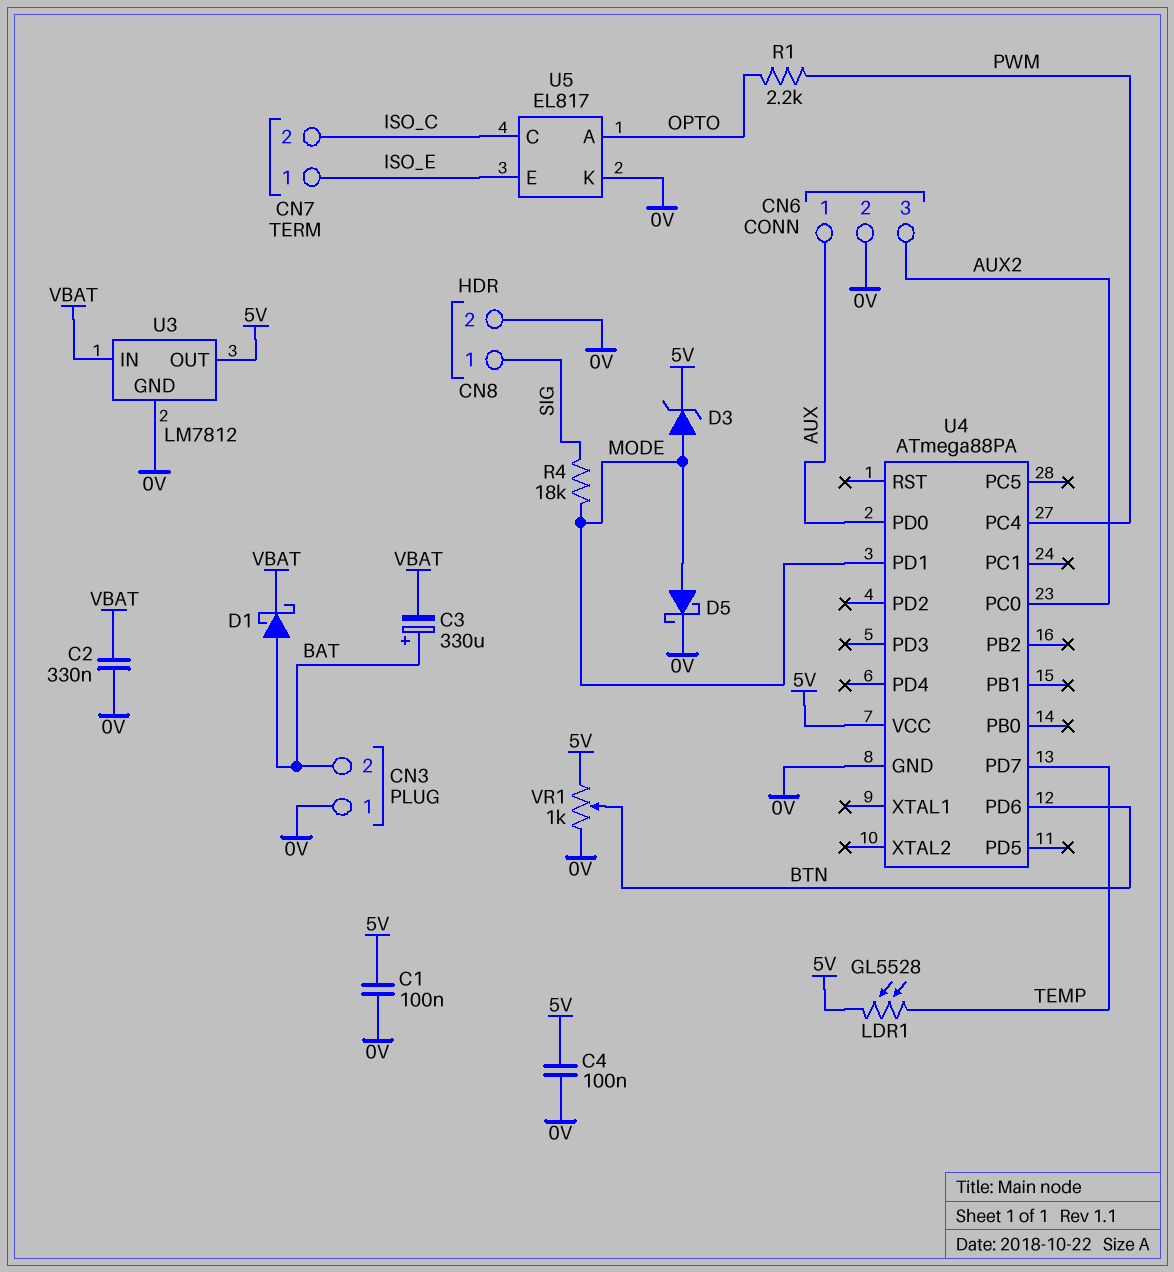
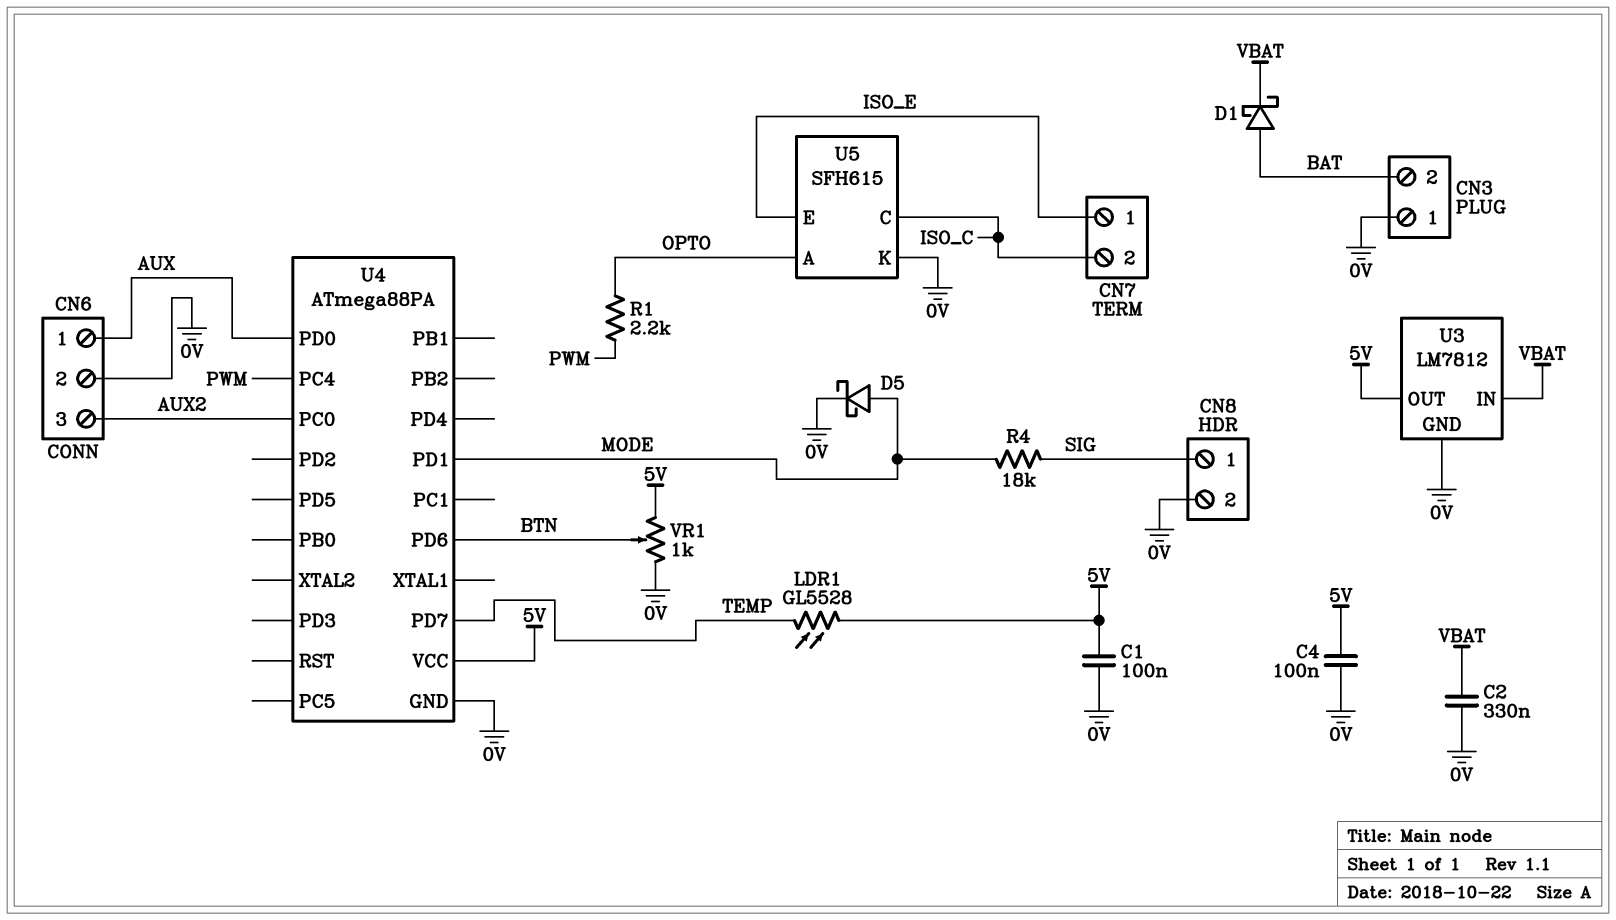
C3: 330uF (plus BAT, minus VBAT) -> none
D3: zener (A MODE, K 5V) -> none
U5: EL817 -> SFH615

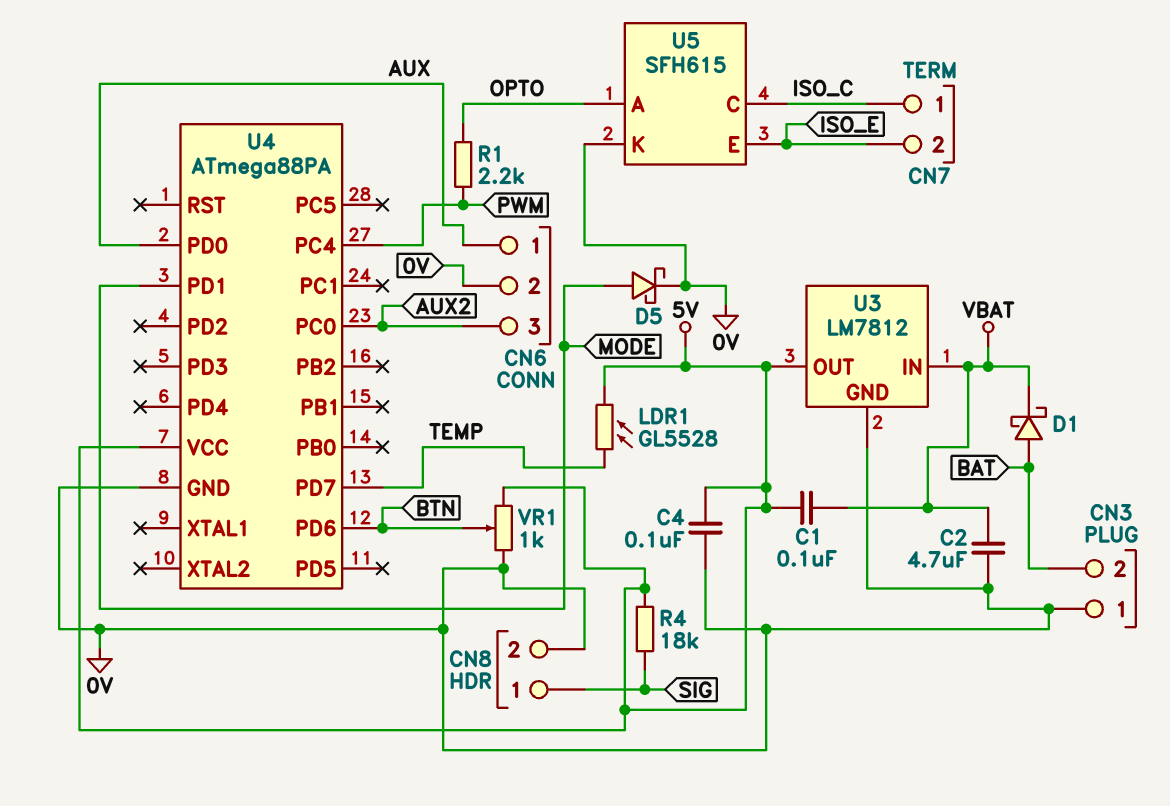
C1: 100nF (0V, 5V) -> 100nF (5V, VBAT)
C2: 330nF (0V, VBAT) -> 4.7uF (0V, VBAT)
CN7 pin 1: ISO_E -> ISO_C
CN7 pin 2: ISO_C -> ISO_E
R4: 18k (MODE, SIG) -> 18k (5V, SIG)

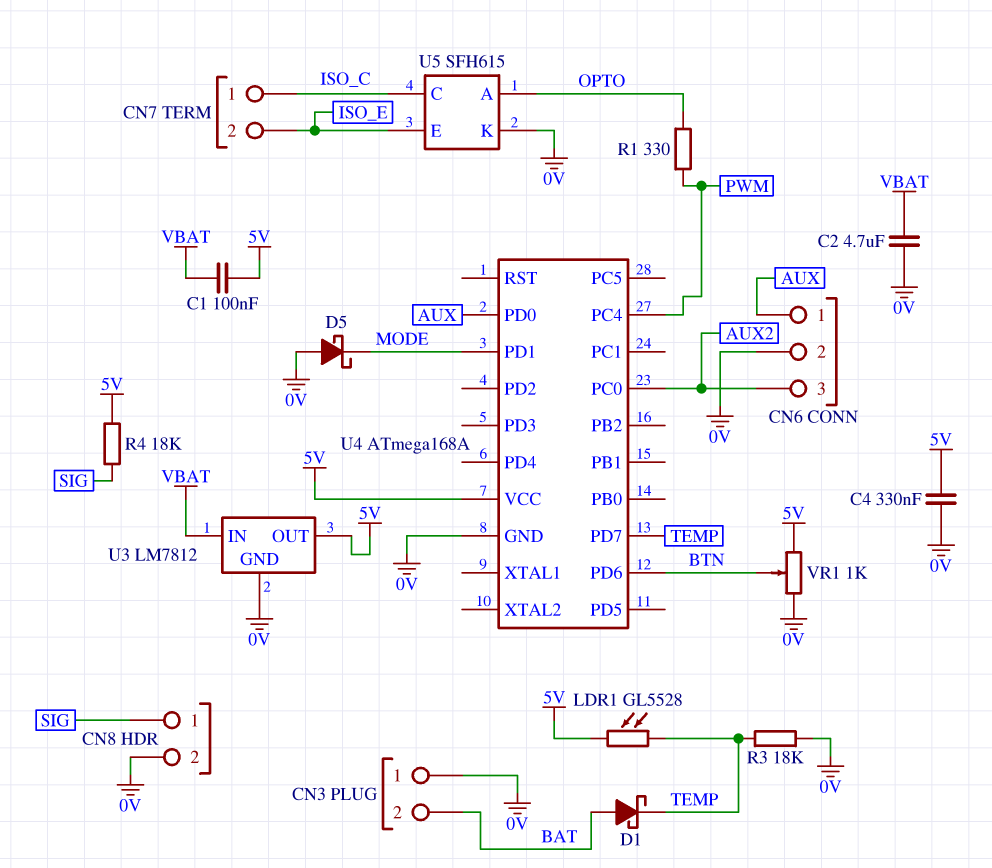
C4: 100nF (0V, 5V) -> 330nF (0V, 5V)
D1: schottky (A BAT, K VBAT) -> schottky (A BAT, K TEMP)
D5: schottky (A MODE, K 0V) -> schottky (A 0V, K MODE)
R1: 2.2k (OPTO, PWM) -> 330 (OPTO, PWM)
R3: none -> 18k (0V, TEMP)
U4: ATmega88PA -> ATmega168A

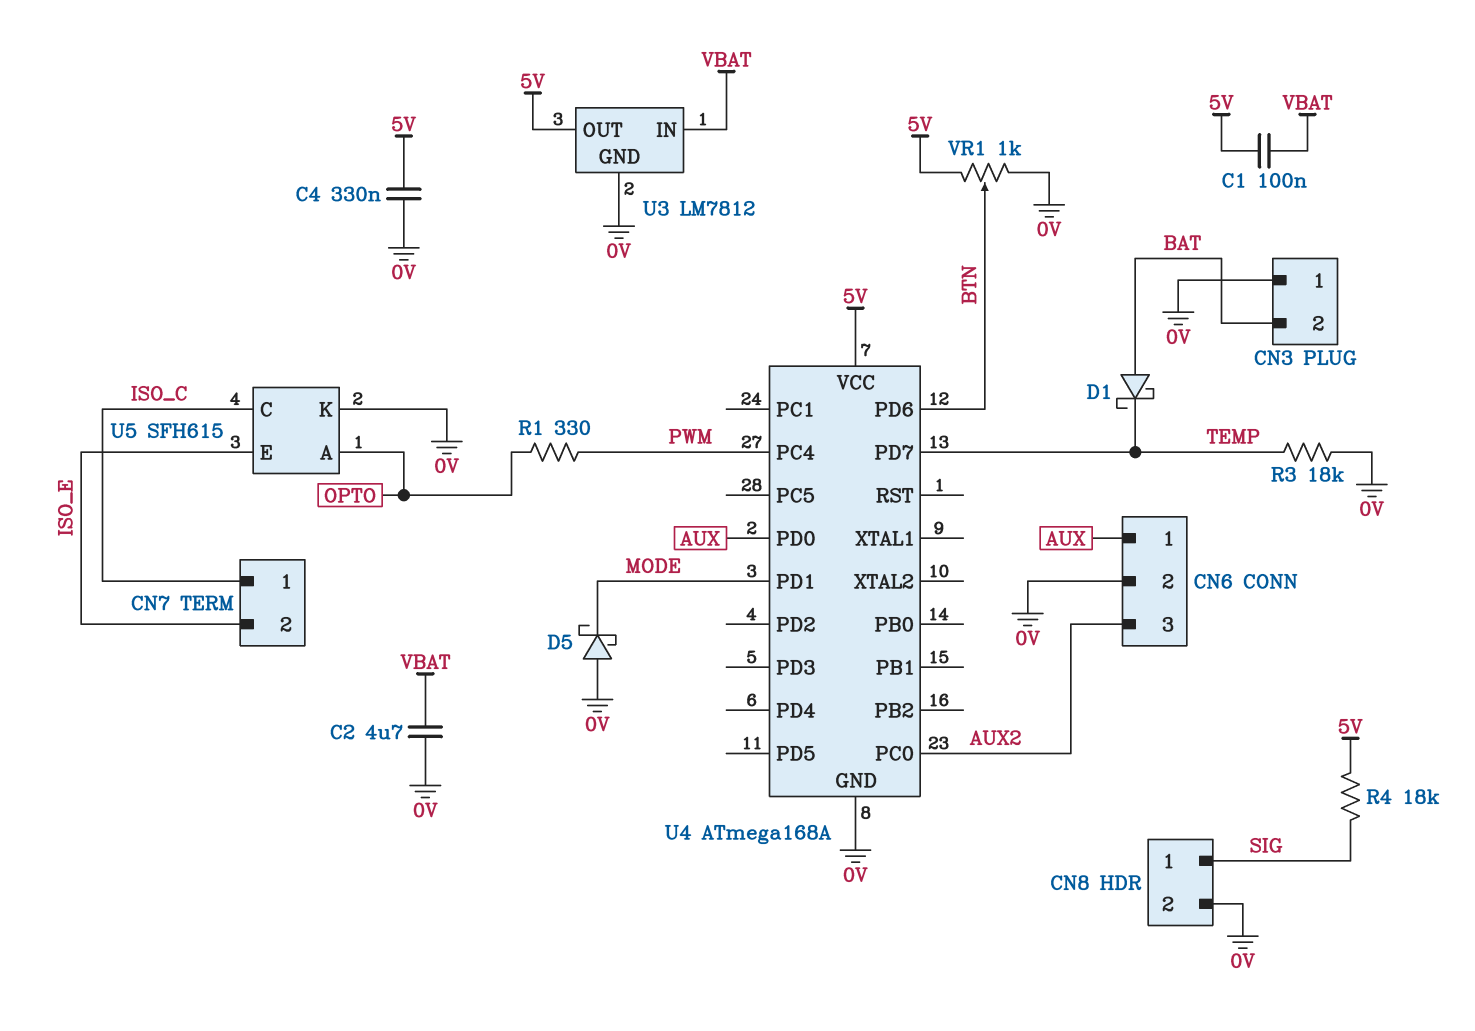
LDR1: GL5528 (5V, TEMP) -> none

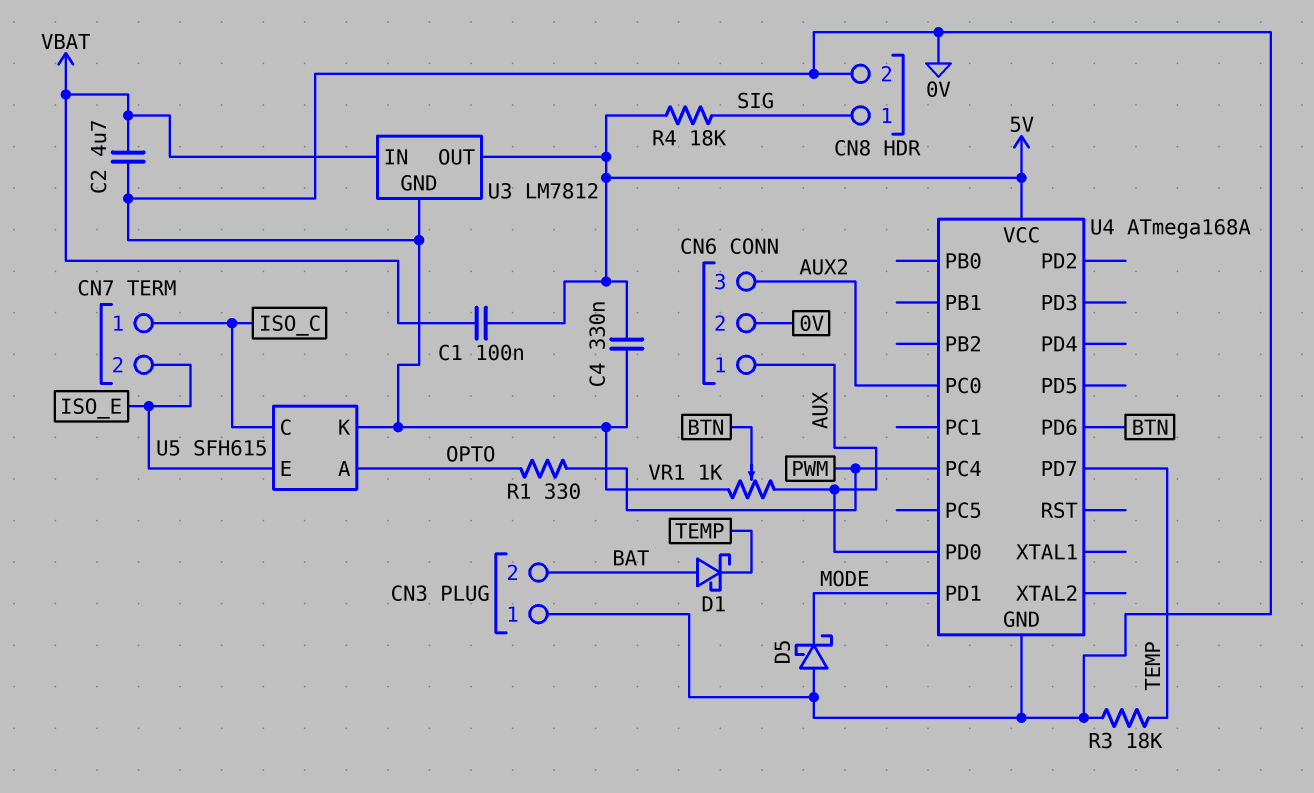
VR1: 1k (0V, 5V, wiper BTN) -> 1k (0V, AUX, wiper BTN)

